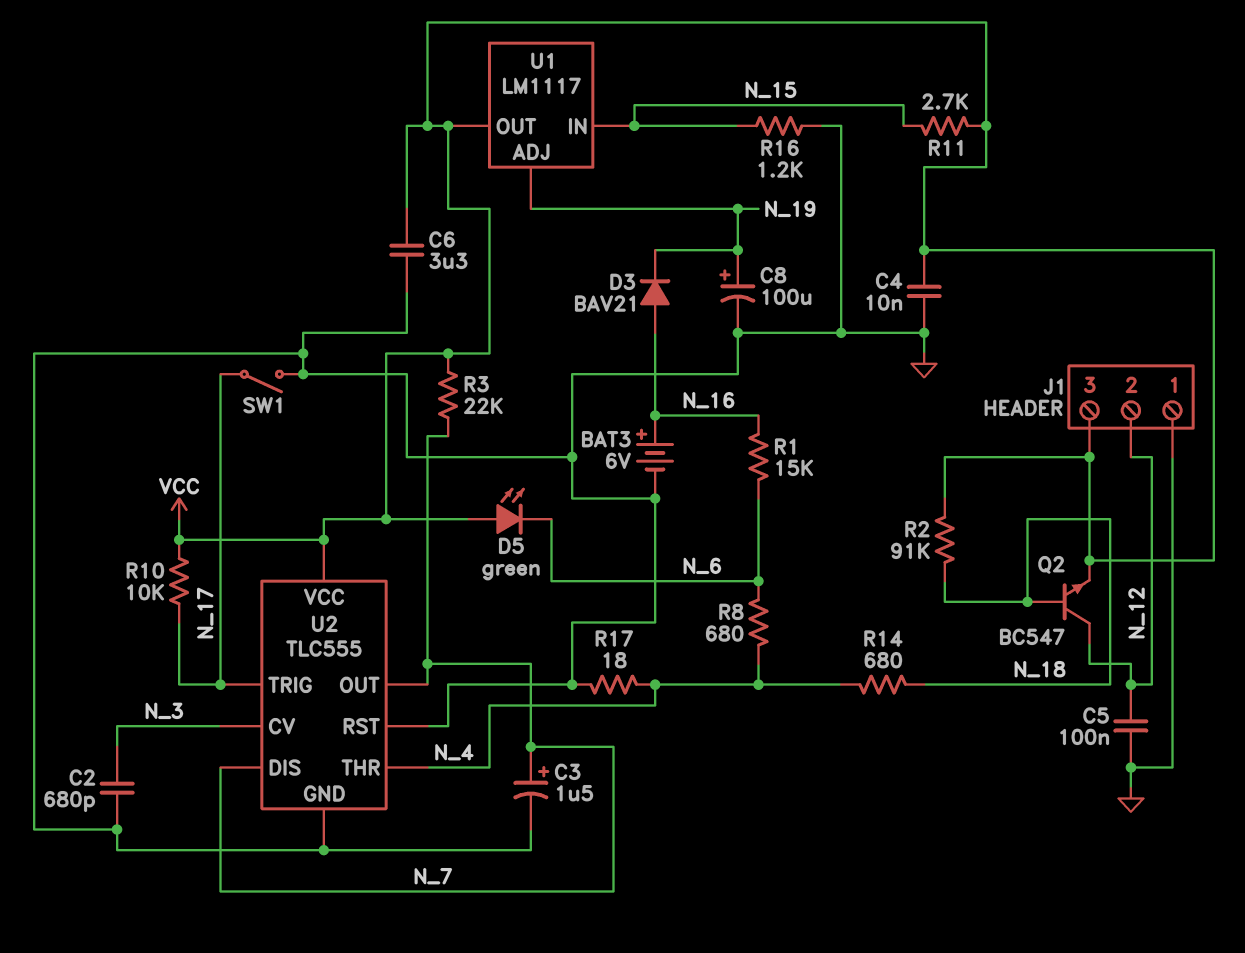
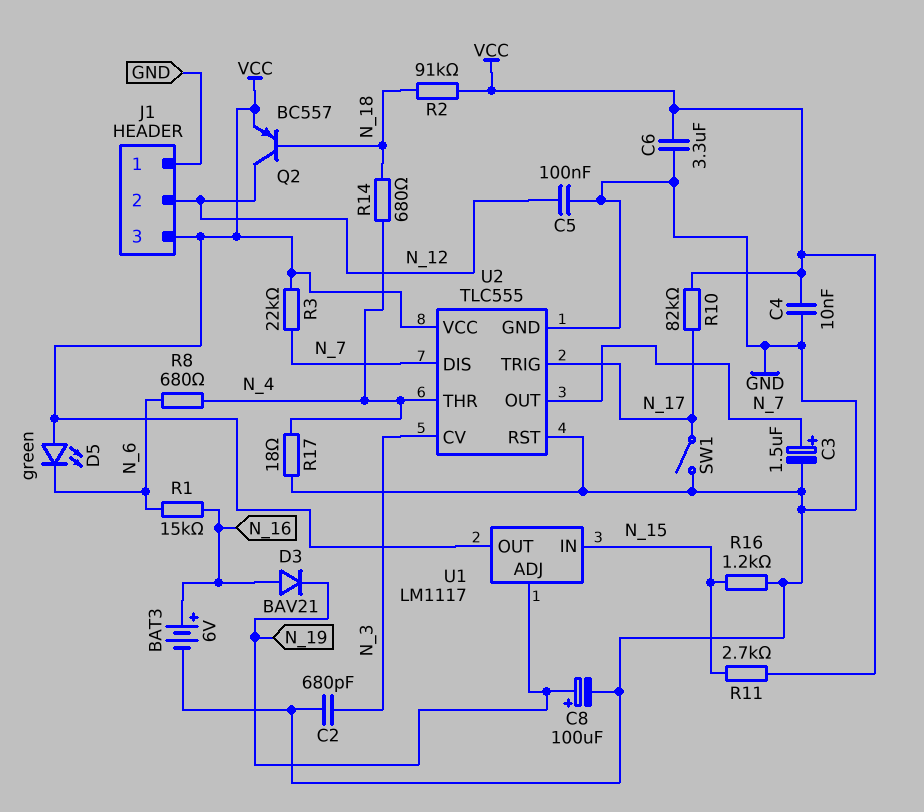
Q2: NPN BC547 (B N_18, C N_12, E VCC) -> PNP BC557 (B N_18, C N_12, E VCC)
R10: 10k (N_17, VCC) -> 82k (N_17, VCC)

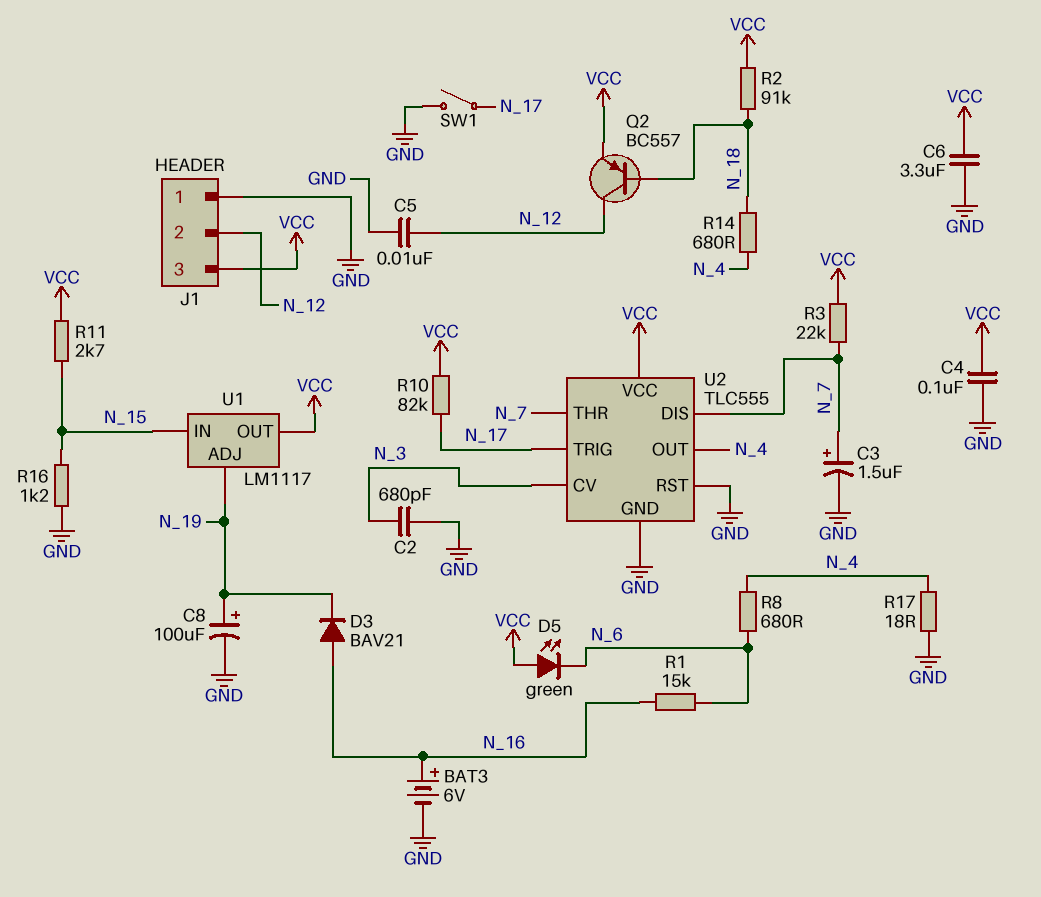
C4: 10nF (GND, VCC) -> 100nF (GND, VCC)
C5: 100nF (GND, N_12) -> 10nF (GND, N_12)
U2 pin OUT: N_7 -> N_4
U2 pin THR: N_4 -> N_7

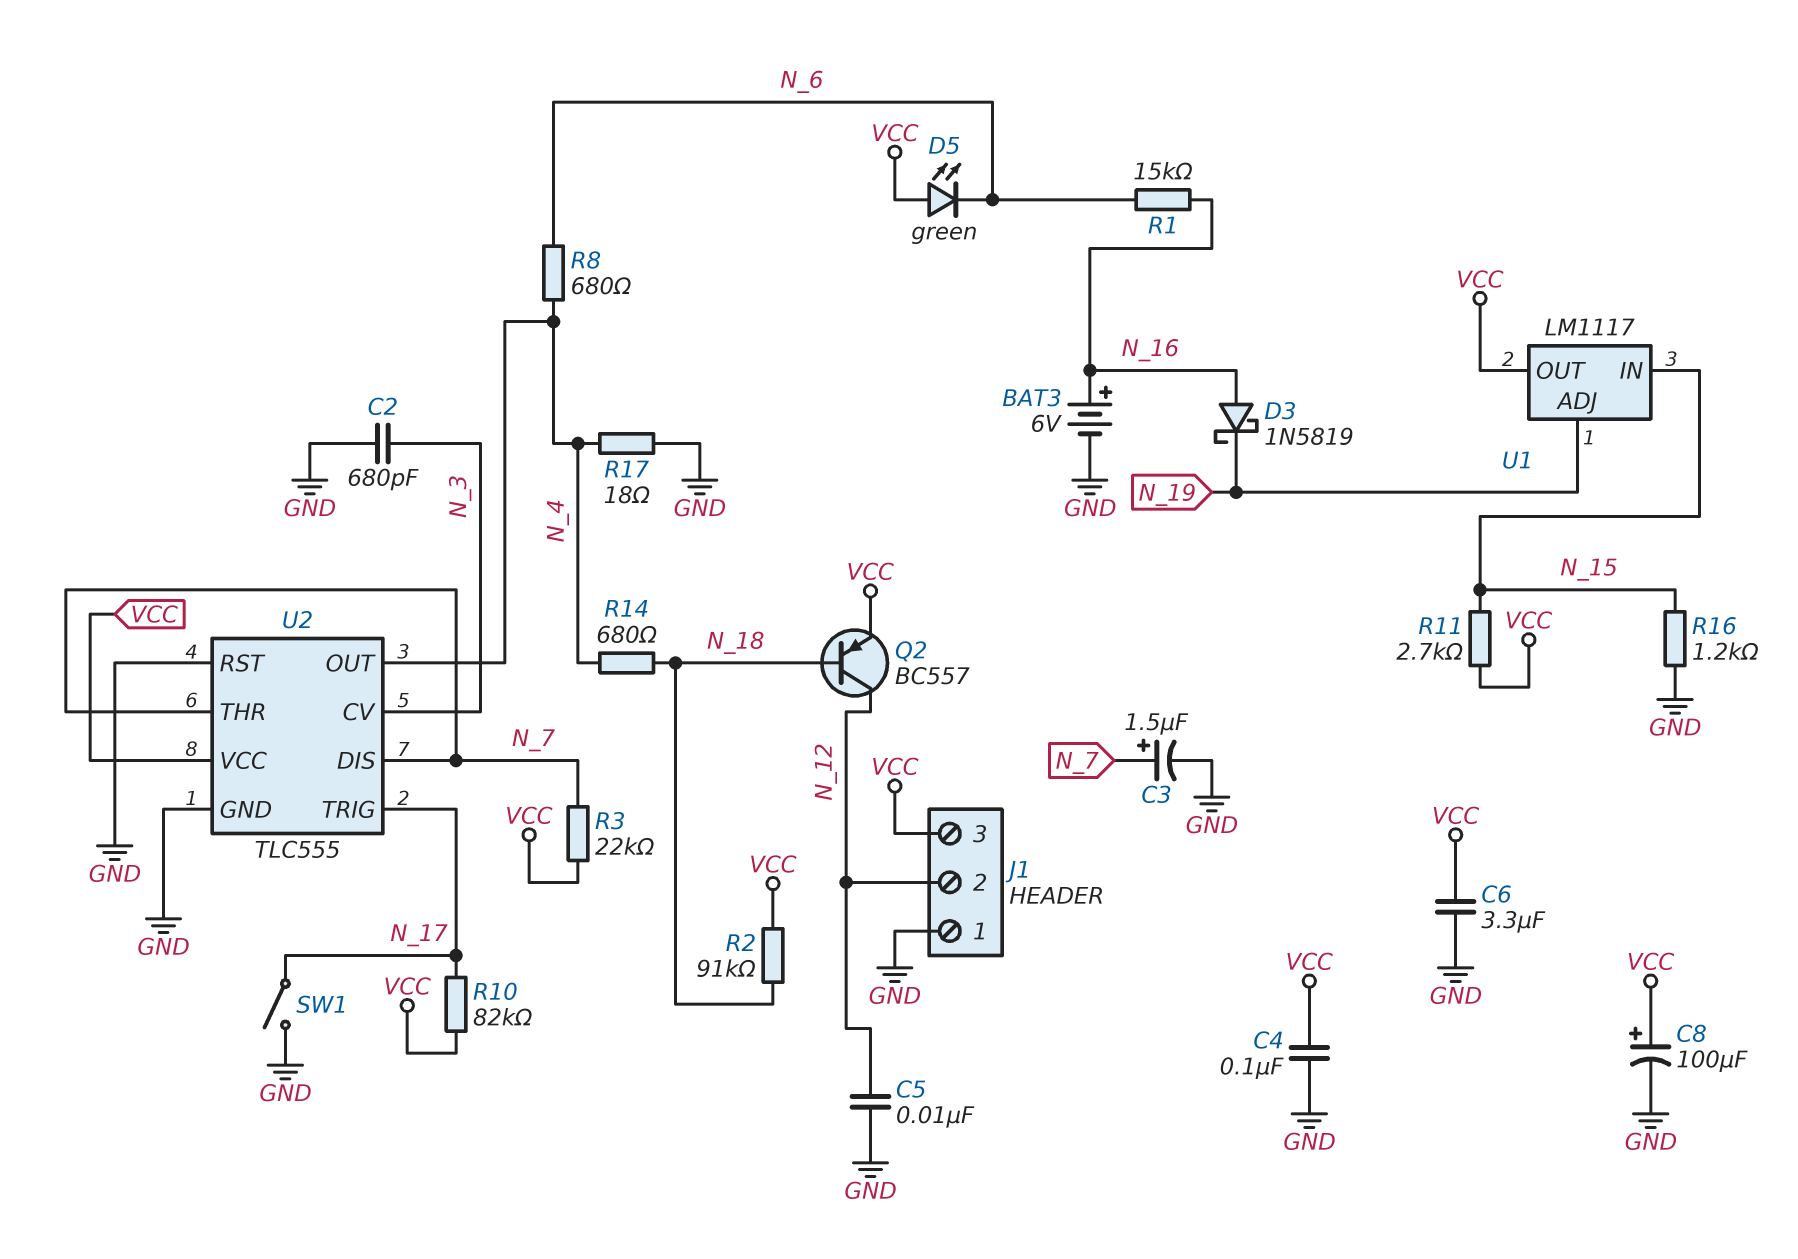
C8: 100uF (plus N_19, minus GND) -> 100uF (plus VCC, minus GND)
D3: diode BAV21 (A N_16, K N_19) -> schottky 1N5819 (A N_16, K N_19)

